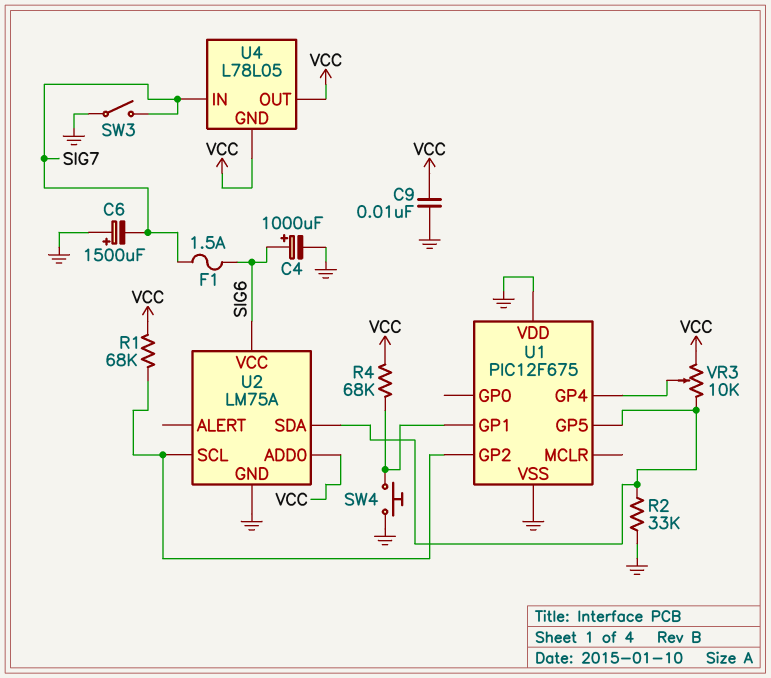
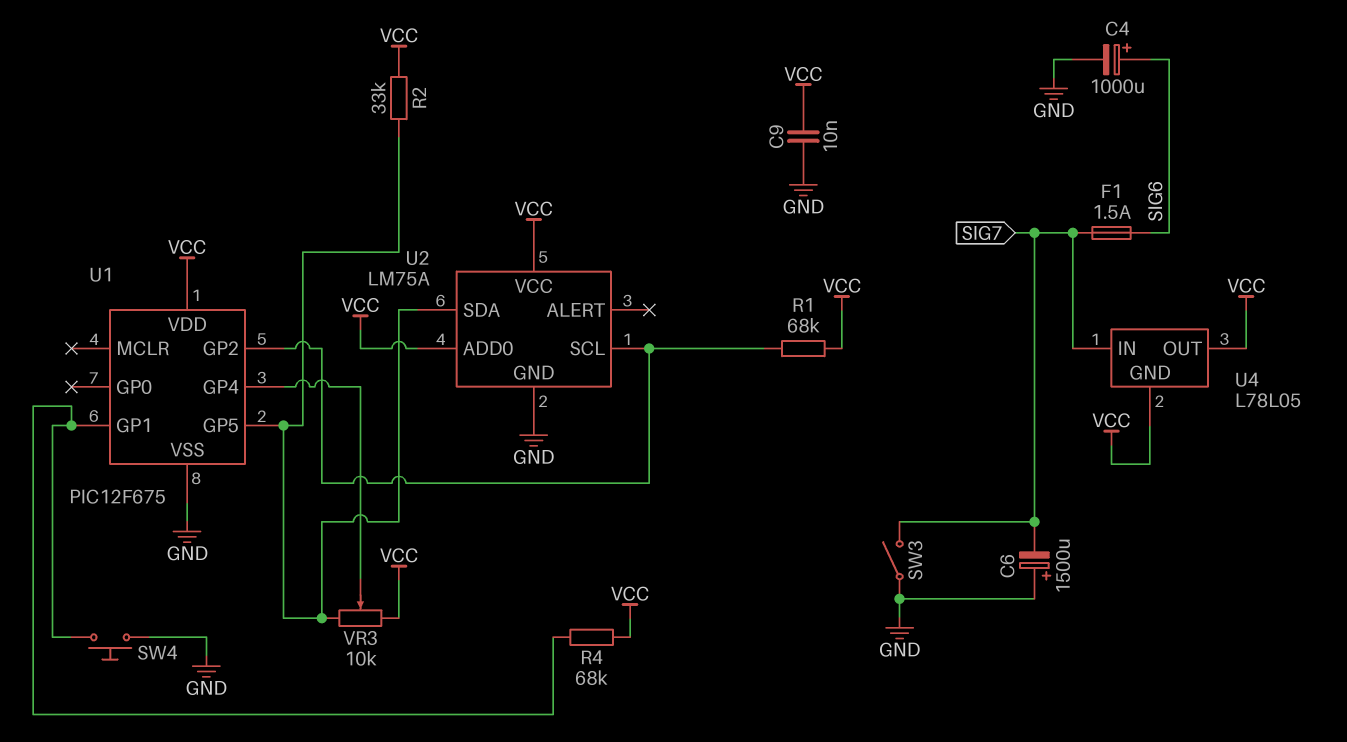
R2: 33k (GND, U1/GP5) -> 33k (U1/GP5, VCC)
U1 pin VDD: GND -> VCC
U2 pin VCC: SIG6 -> VCC

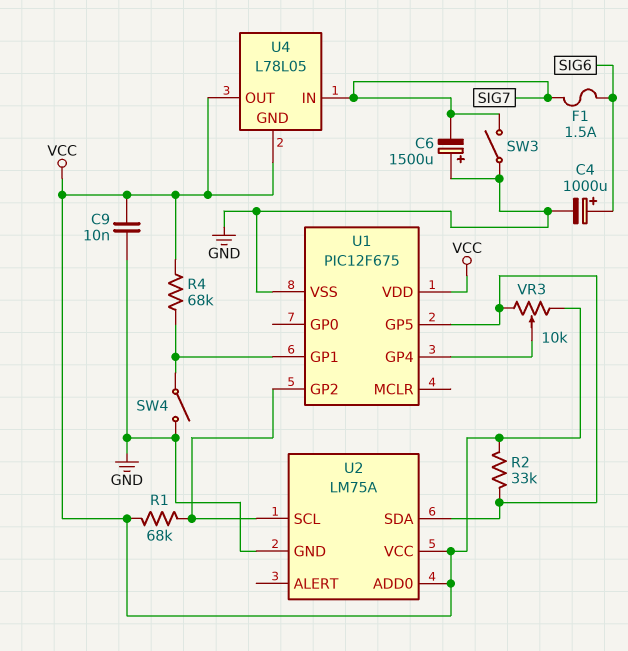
SW4: button (GND, U1/GP1) -> switch (GND, U1/GP1)

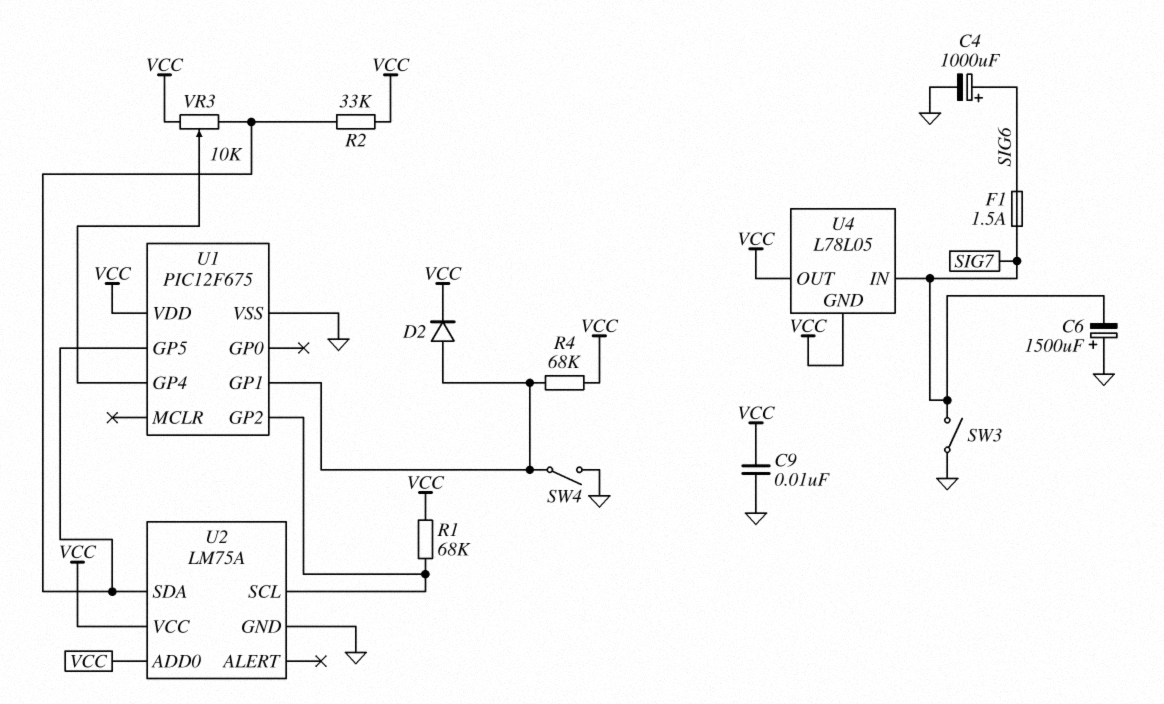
D2: none -> diode (A U1/GP1, K VCC)

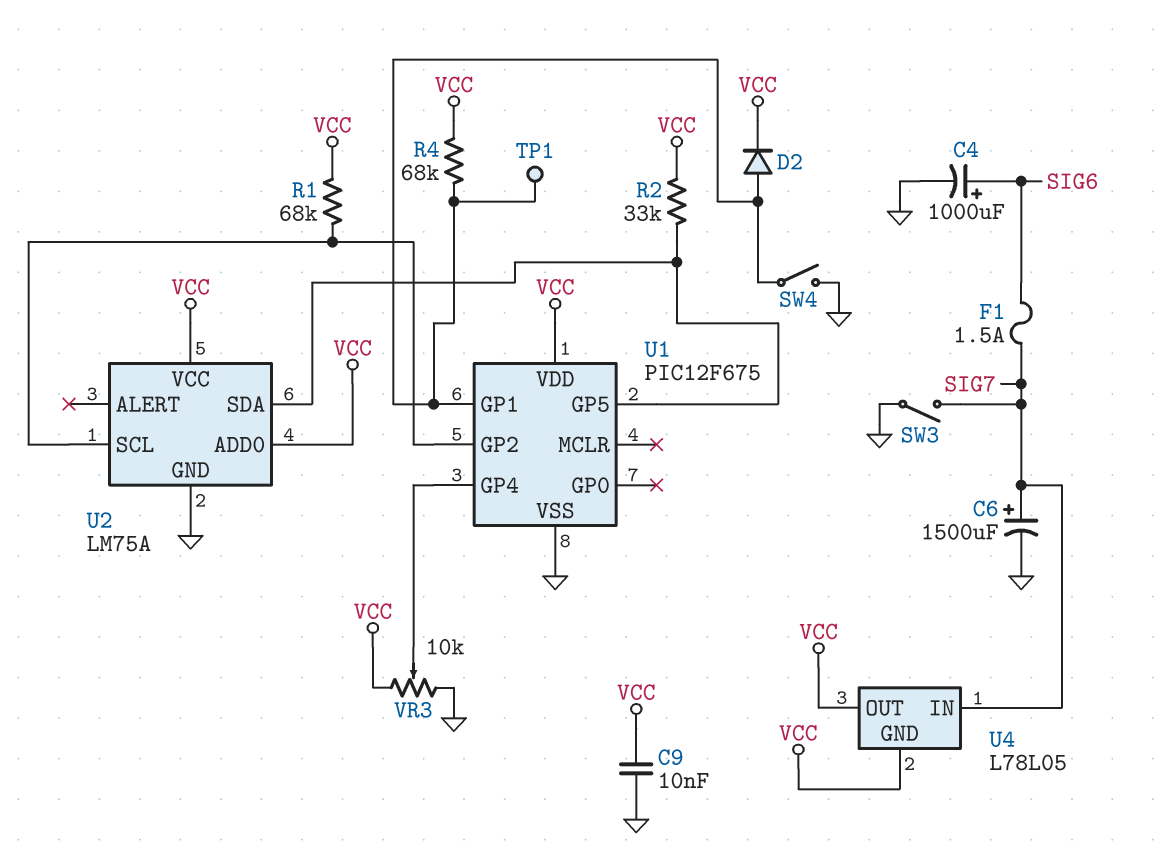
C6: 1500uF (plus GND, minus SIG7) -> 1500uF (plus SIG7, minus GND)
TP1: none -> test point (U1/GP1)
VR3: 10k (U1/GP5, VCC, wiper U1/GP4) -> 10k (GND, VCC, wiper U1/GP4)

